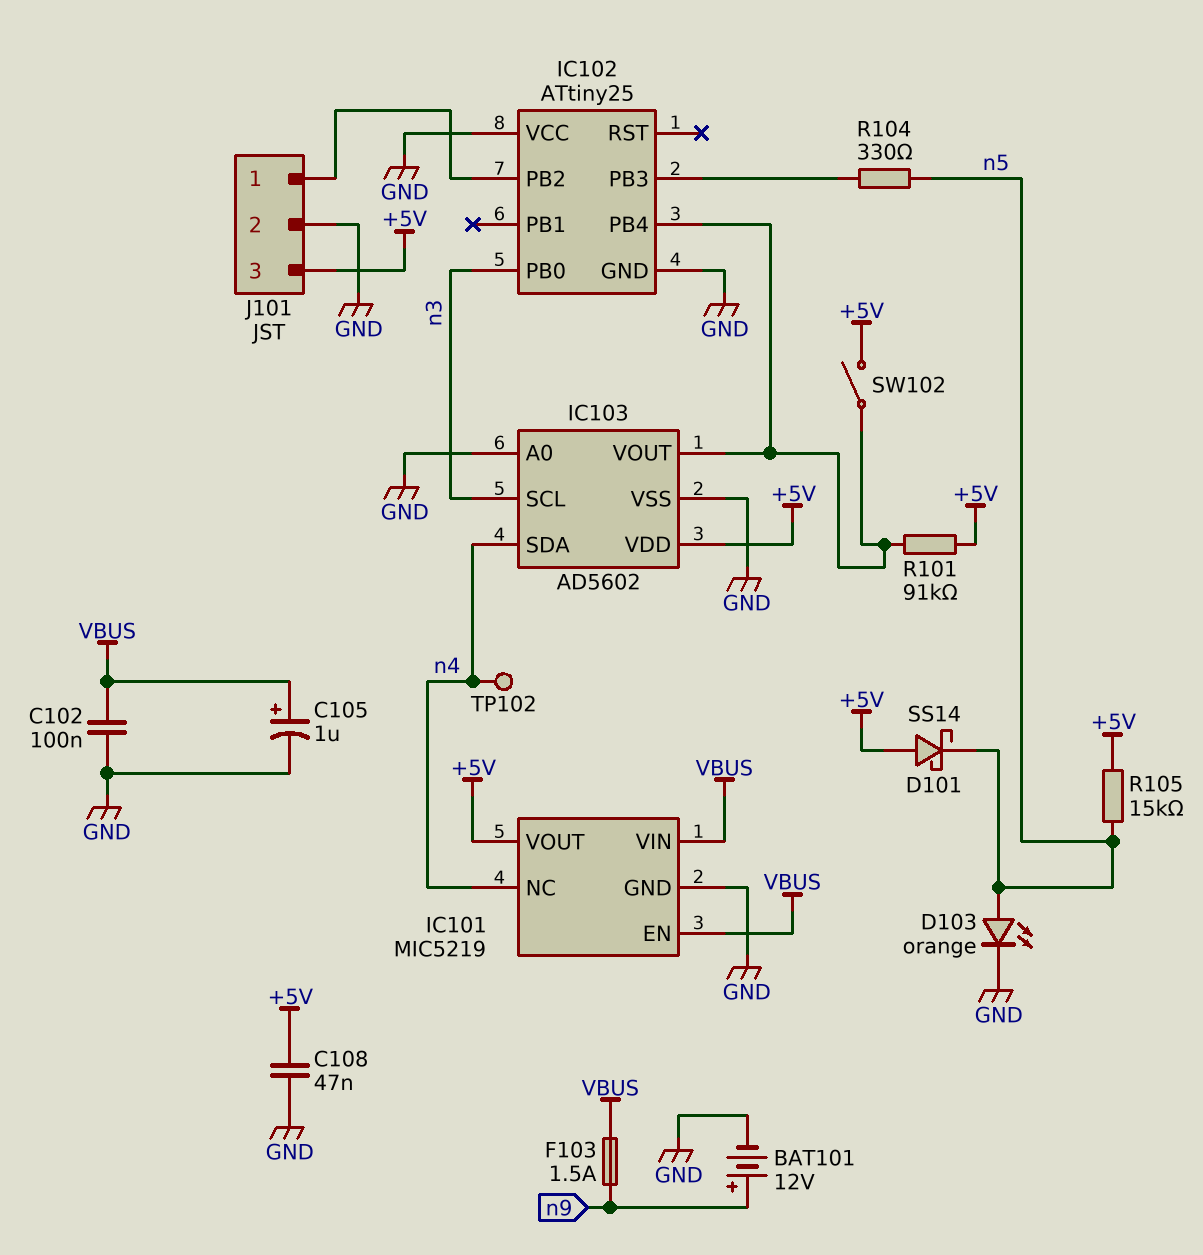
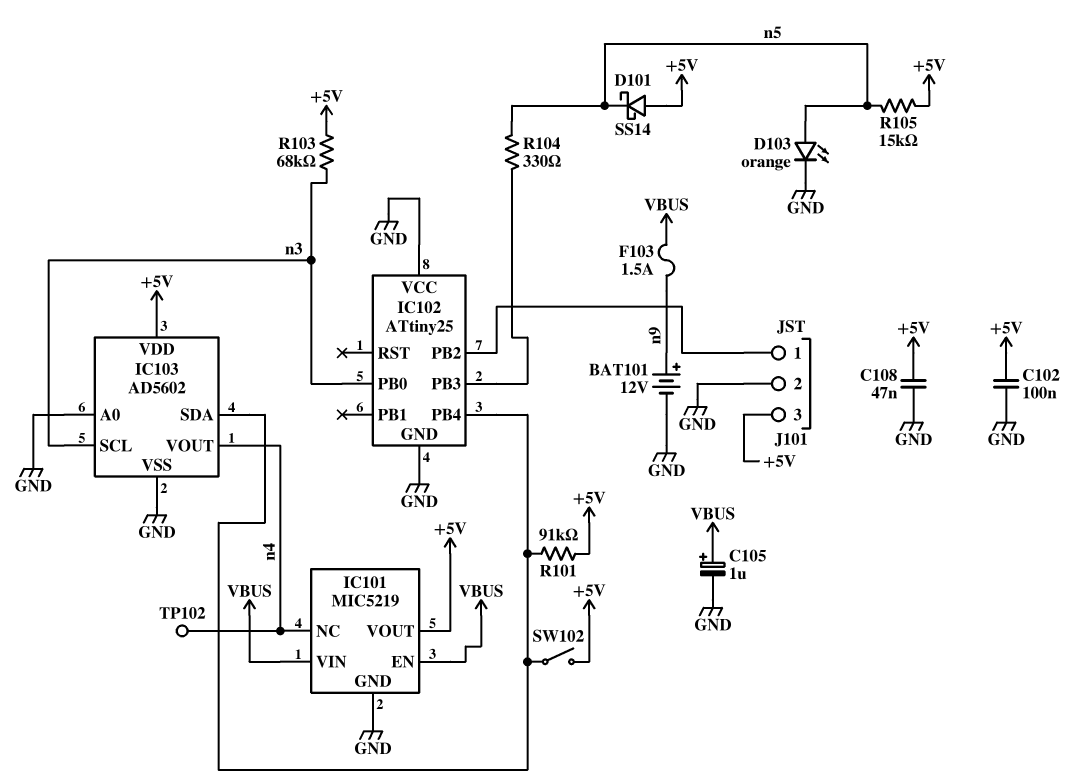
C102: 100nF (GND, VBUS) -> 100nF (+5V, GND)
IC103 pin SDA: n4 -> IC102/PB4
IC103 pin VOUT: IC102/PB4 -> n4
R103: none -> 68k (+5V, n3)

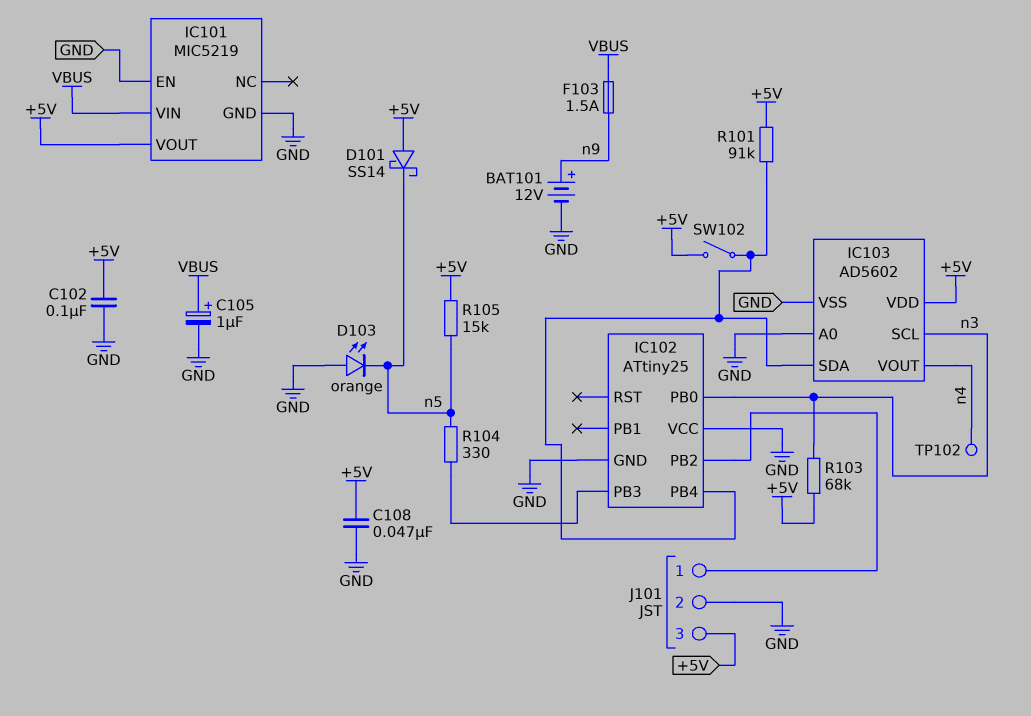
D103: LED orange (A n5, K GND) -> LED orange (A GND, K n5)
IC101 pin EN: VBUS -> GND
IC101 pin NC: n4 -> none

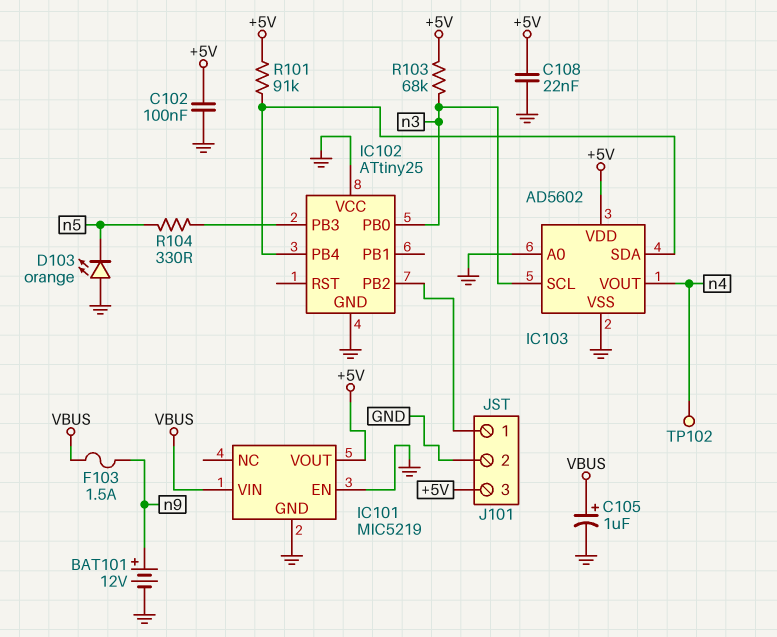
C108: 47nF (+5V, GND) -> 22nF (+5V, GND)
D101: schottky SS14 (A +5V, K n5) -> none
R105: 15k (+5V, n5) -> none
SW102: switch (+5V, IC102/PB4) -> none

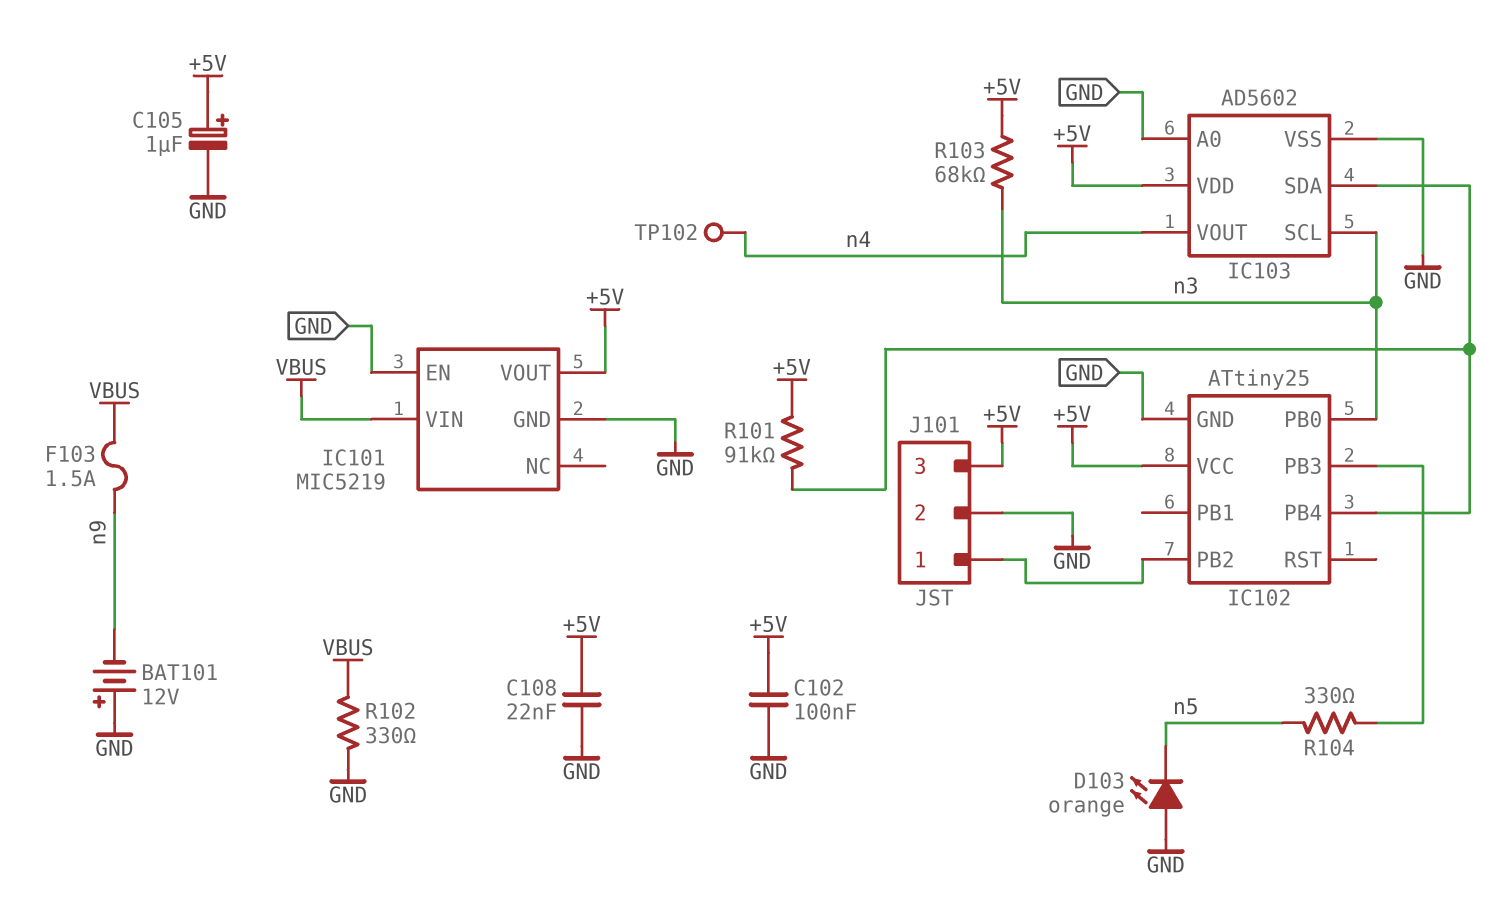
BAT101: 12V (plus n9, minus GND) -> 12V (plus GND, minus n9)
C105: 1uF (plus VBUS, minus GND) -> 1uF (plus +5V, minus GND)
IC102 pin VCC: GND -> +5V
R102: none -> 330 (GND, VBUS)

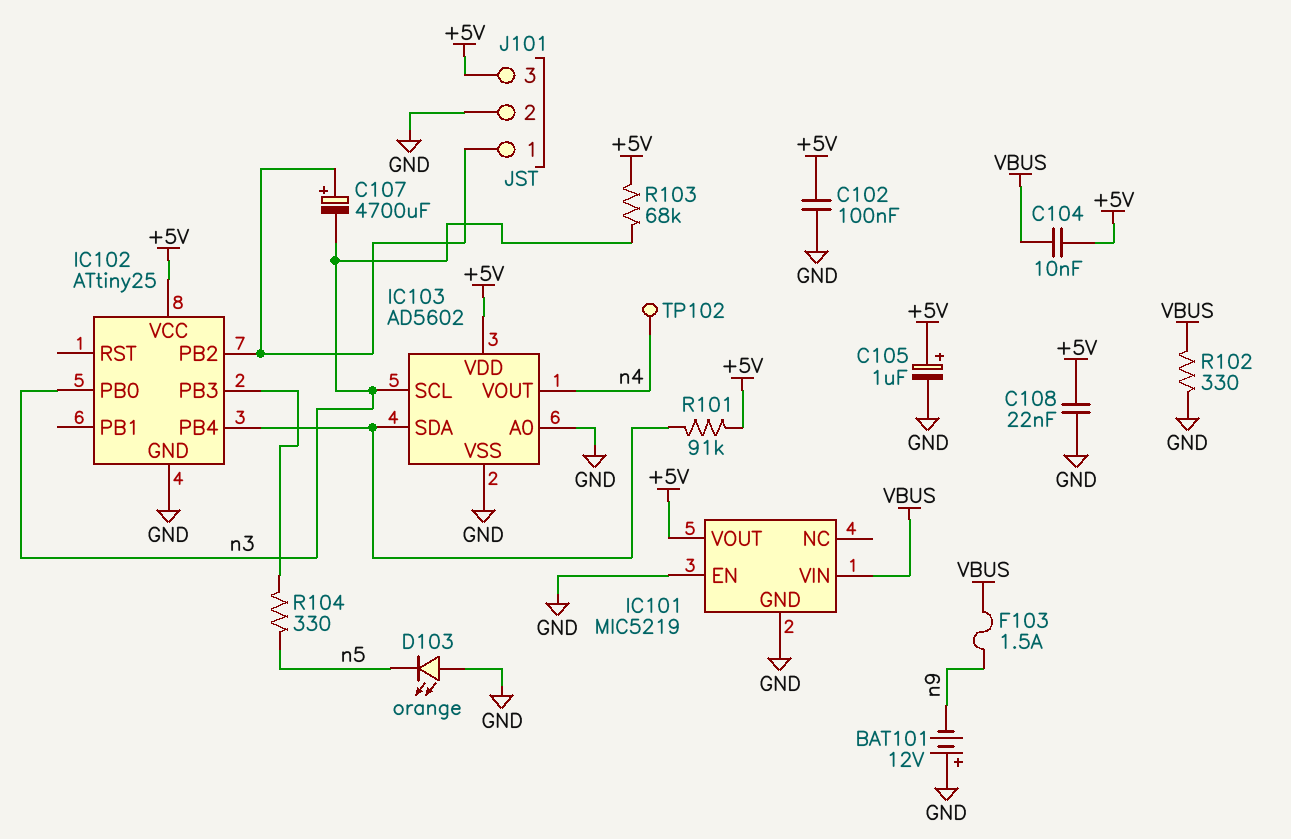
C104: none -> 10nF (+5V, VBUS)
C107: none -> 4700uF (plus IC102/PB2, minus n3)

